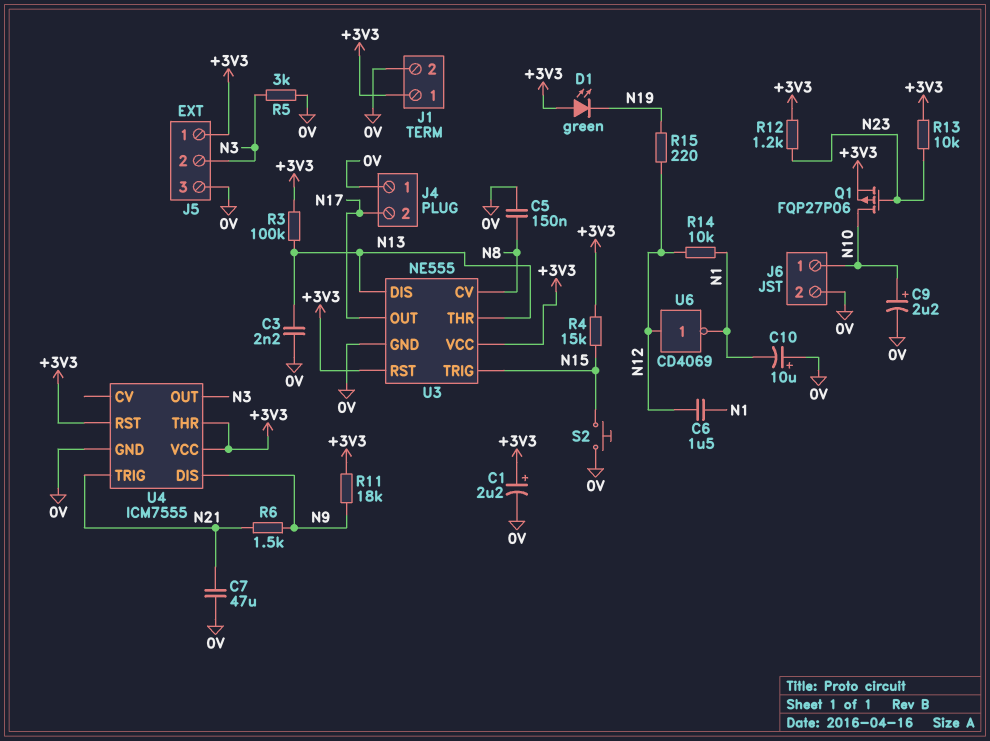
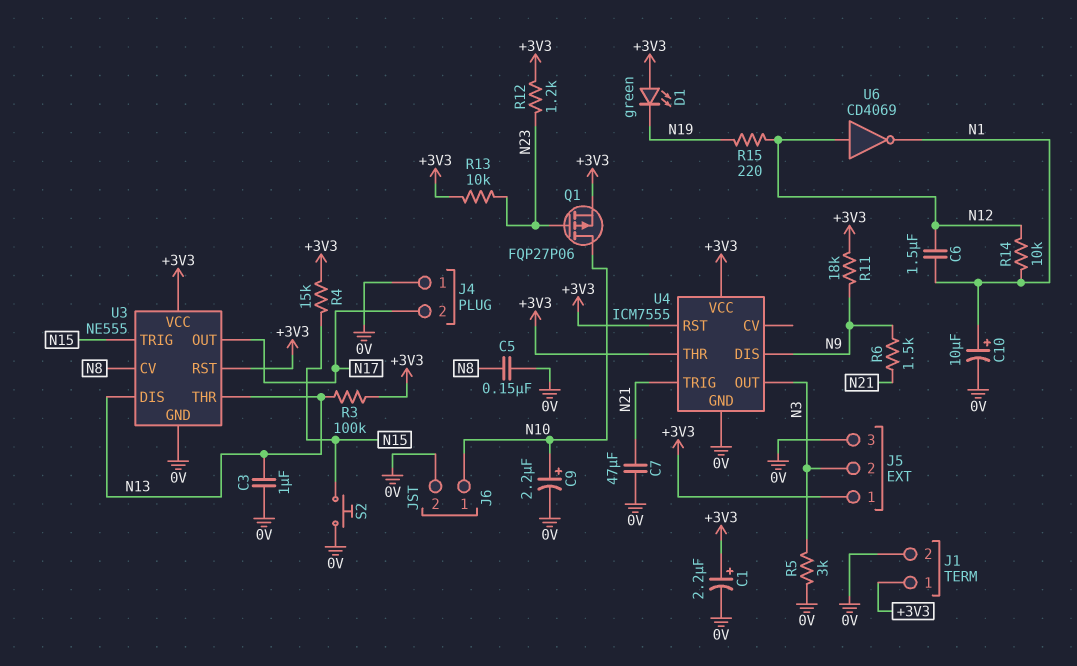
C3: 2.2nF (0V, N13) -> 1uF (0V, N13)
C10: 10uF (plus 0V, minus N1) -> 10uF (plus N1, minus 0V)

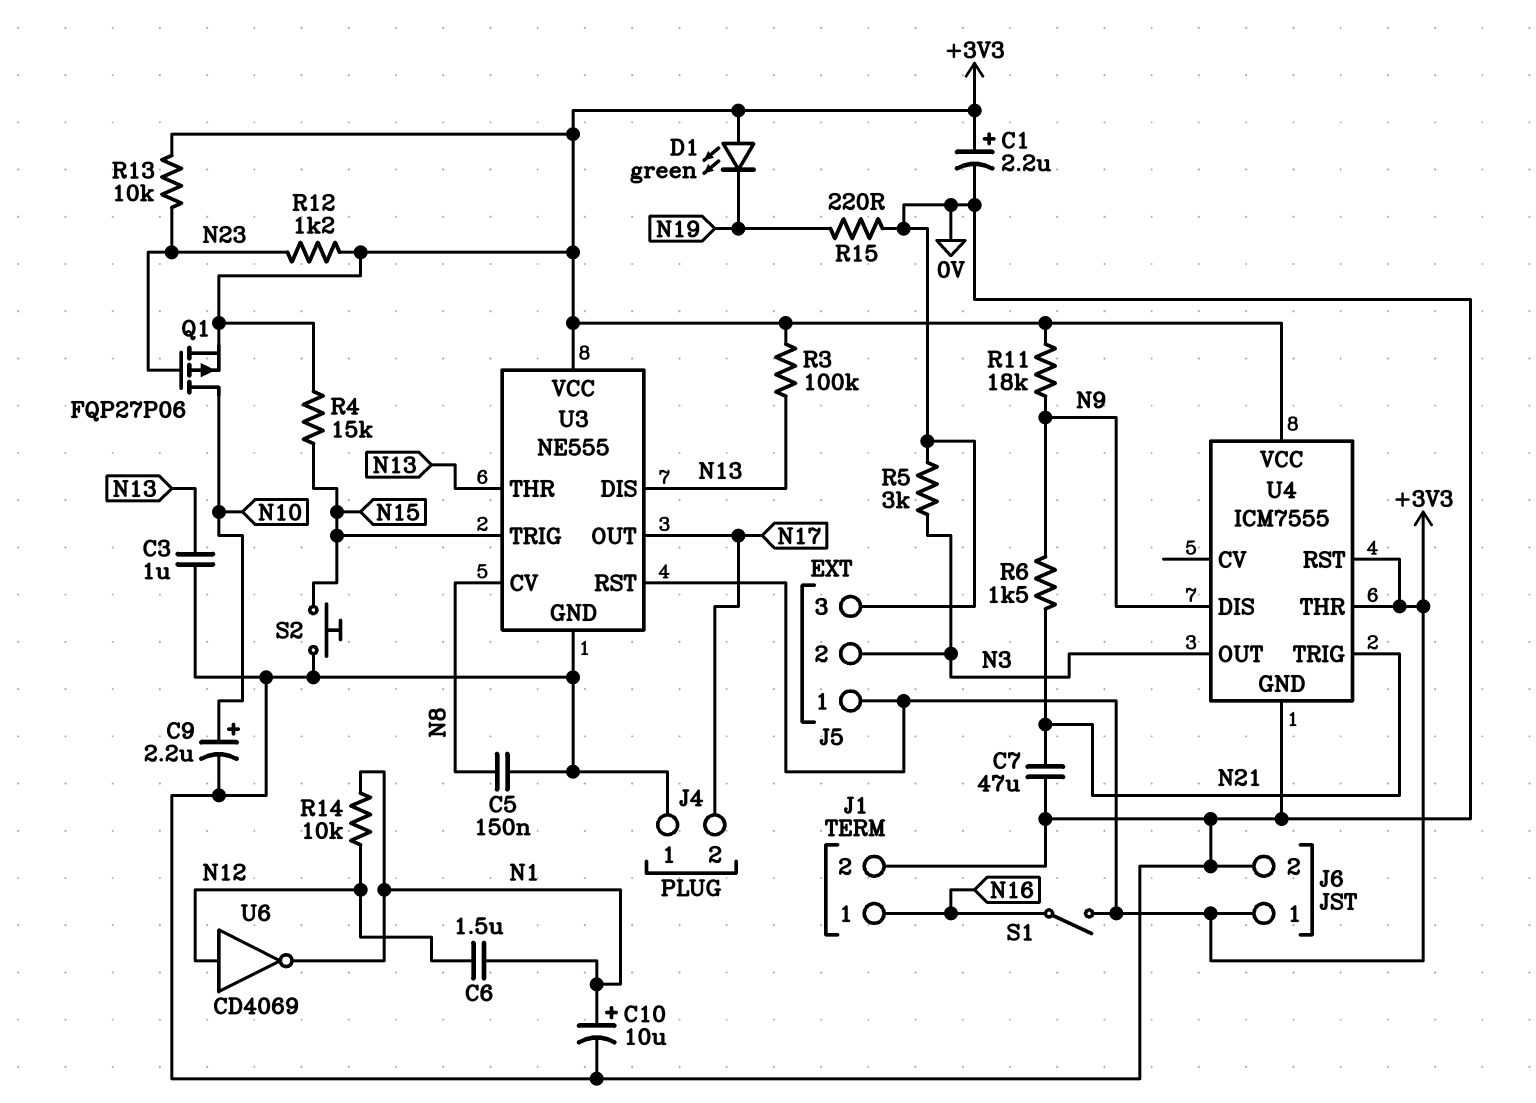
J1 pin 1: +3V3 -> N16
J6 pin 1: N10 -> +3V3
R15: 220 (N12, N19) -> 220 (0V, N19)
S1: none -> switch (+3V3, N16)

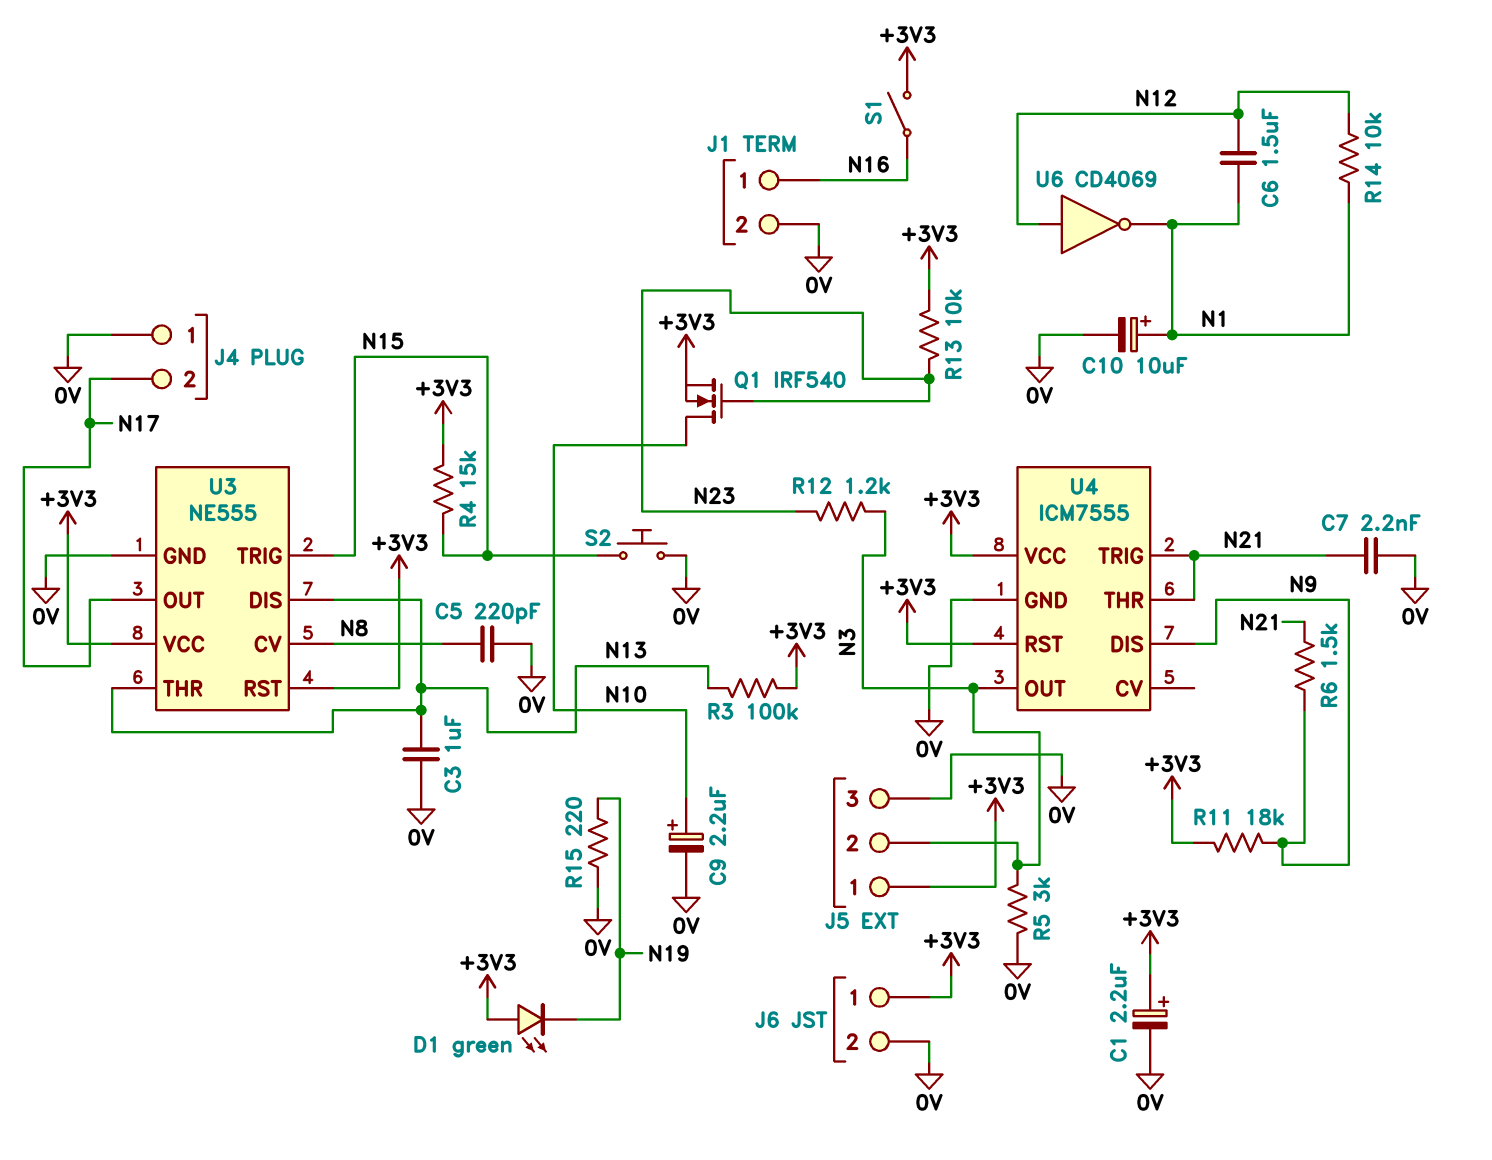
C5: 150nF (0V, N8) -> 220pF (0V, N8)
C7: 47uF (0V, N21) -> 2.2nF (0V, N21)
Q1: PMOS FQP27P06 (G N23, D N10, S +3V3) -> NMOS IRF540 (G N23, D N10, S +3V3)
R12: 1.2k (+3V3, N23) -> 1.2k (N3, N23)
U4 pin THR: +3V3 -> N21

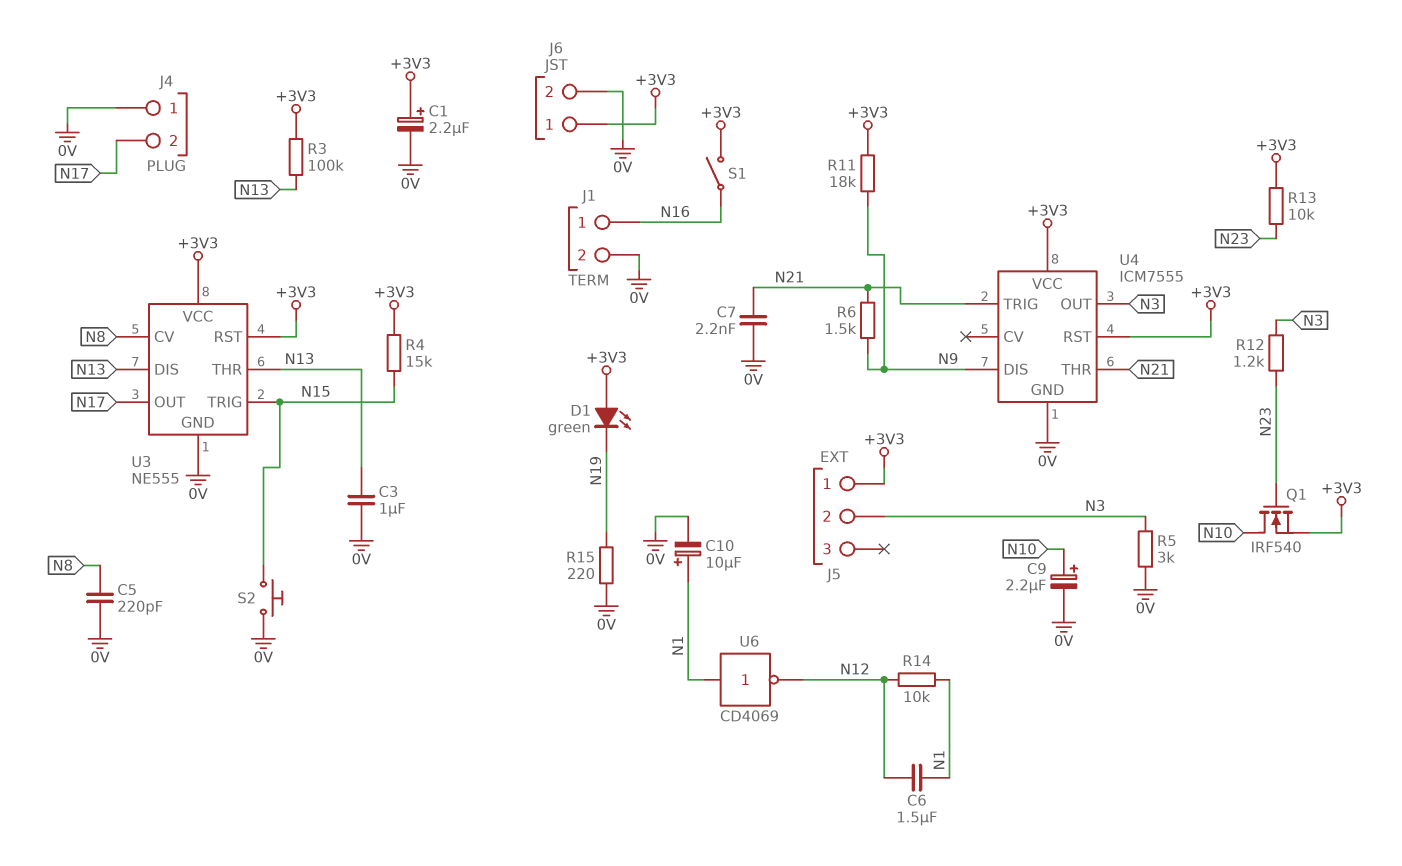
J5 pin 3: 0V -> none
U6: NOT CD4069 (in N12, out N1) -> NOT CD4069 (in N1, out N12)

